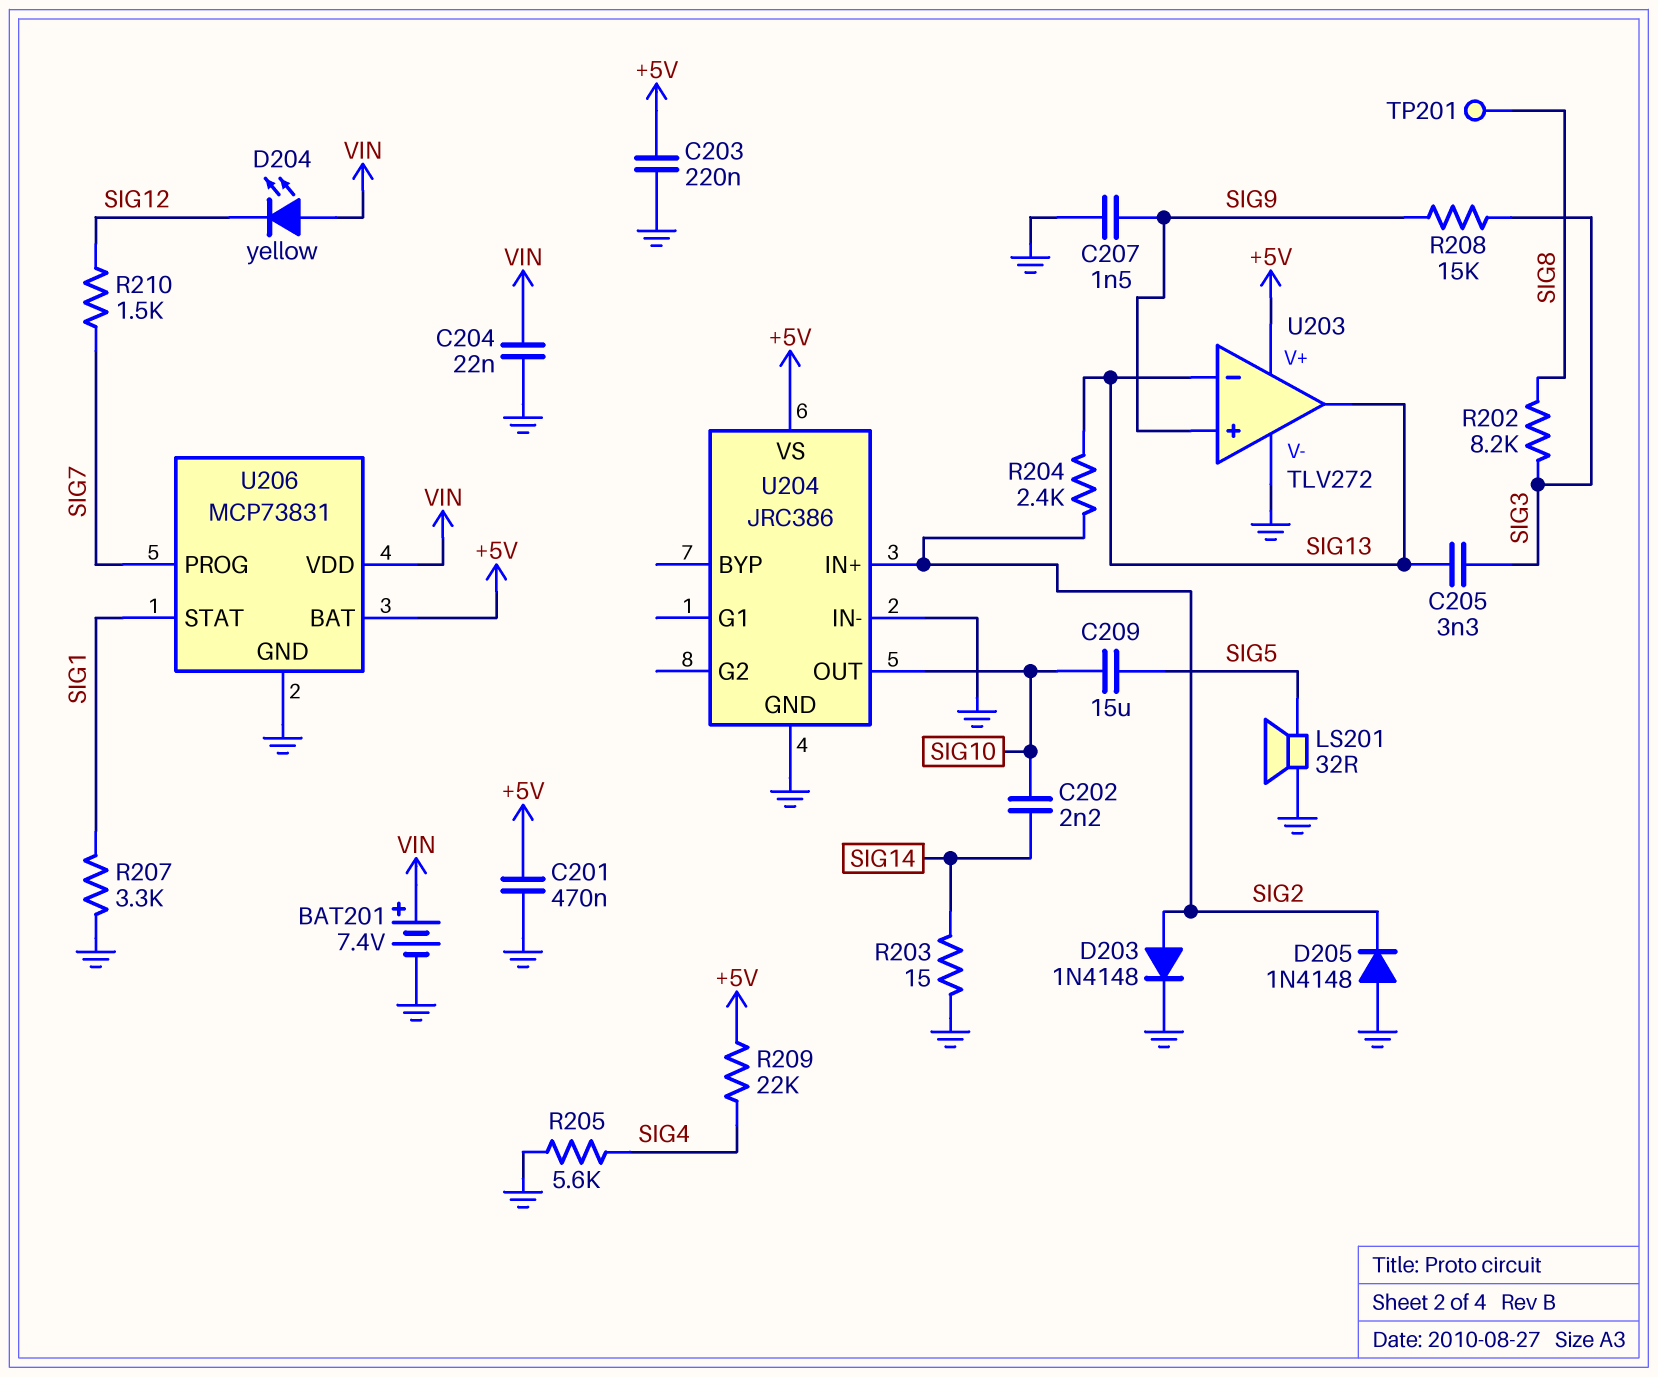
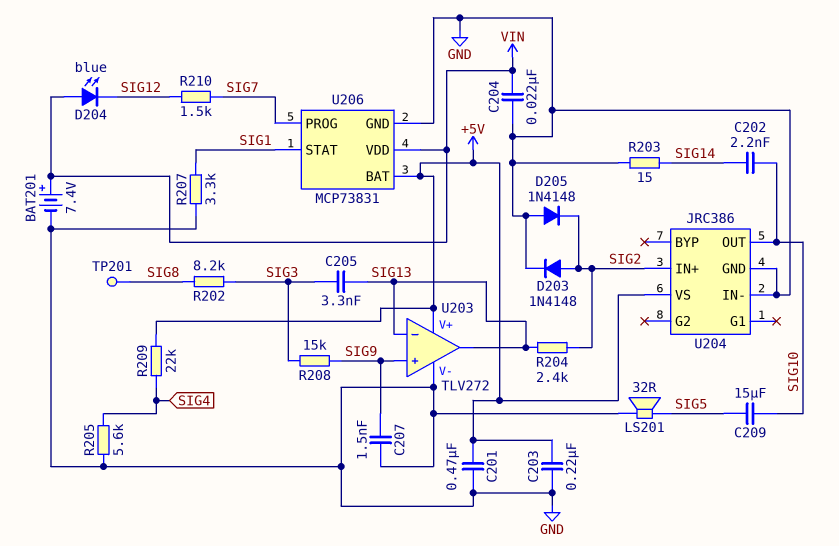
D204: LED yellow (A VIN, K SIG12) -> LED blue (A VIN, K SIG12)

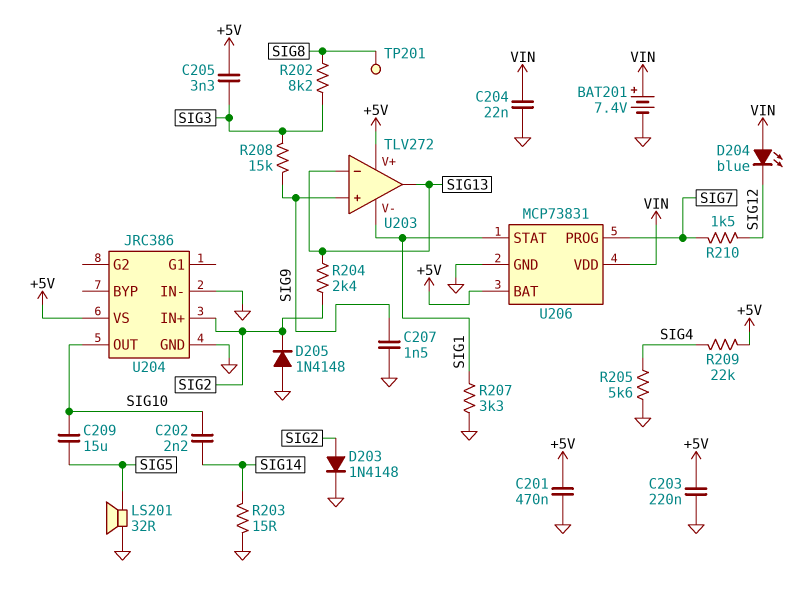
C205: 3.3nF (SIG3, SIG13) -> 3.3nF (+5V, SIG3)
U203 pin V-: GND -> SIG1

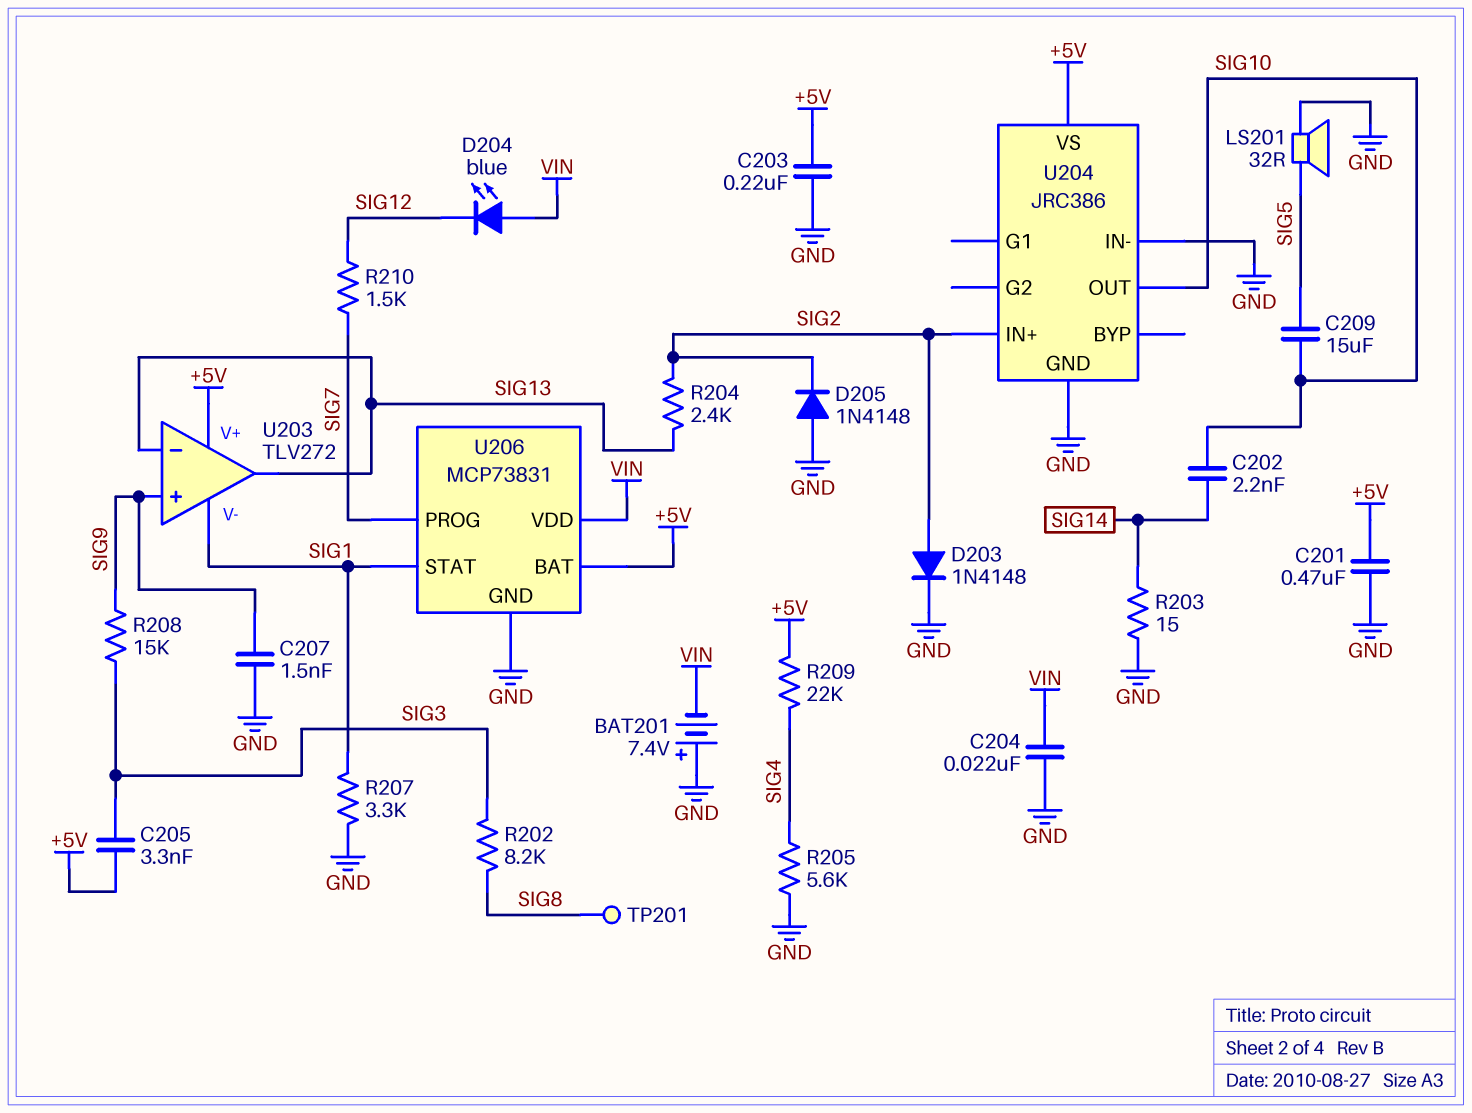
BAT201: 7.4V (plus VIN, minus GND) -> 7.4V (plus GND, minus VIN)

